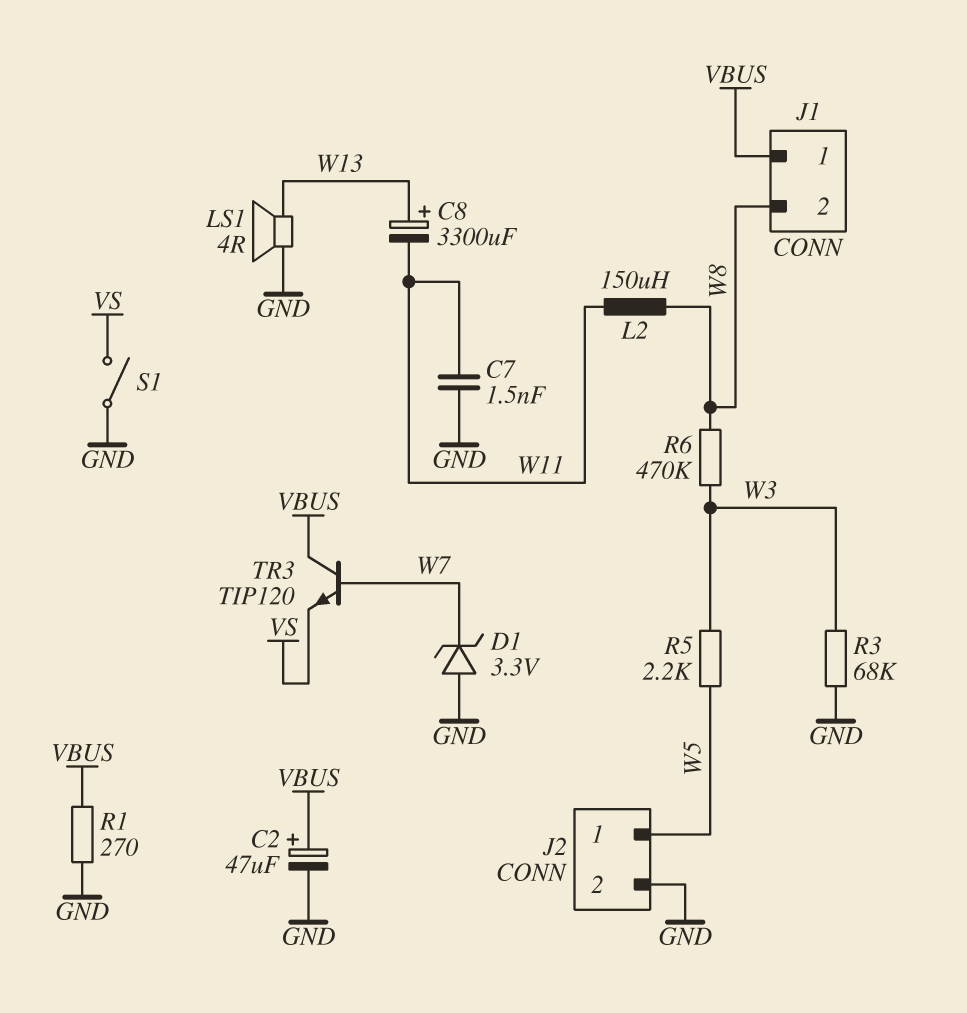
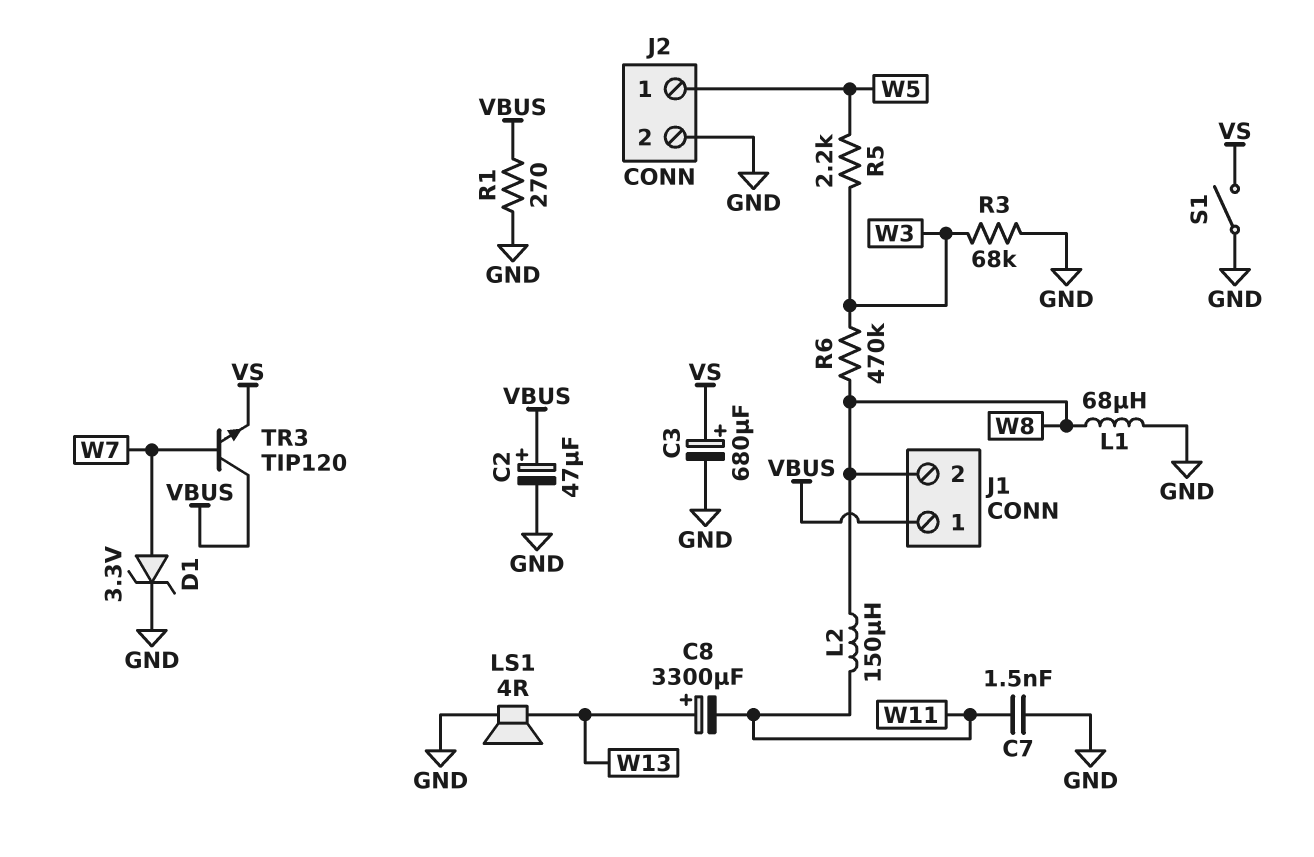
C3: none -> 680uF (plus VS, minus GND)
D1: zener 3.3V (A GND, K W7) -> zener 3.3V (A W7, K GND)
L1: none -> 68uH (GND, W8)

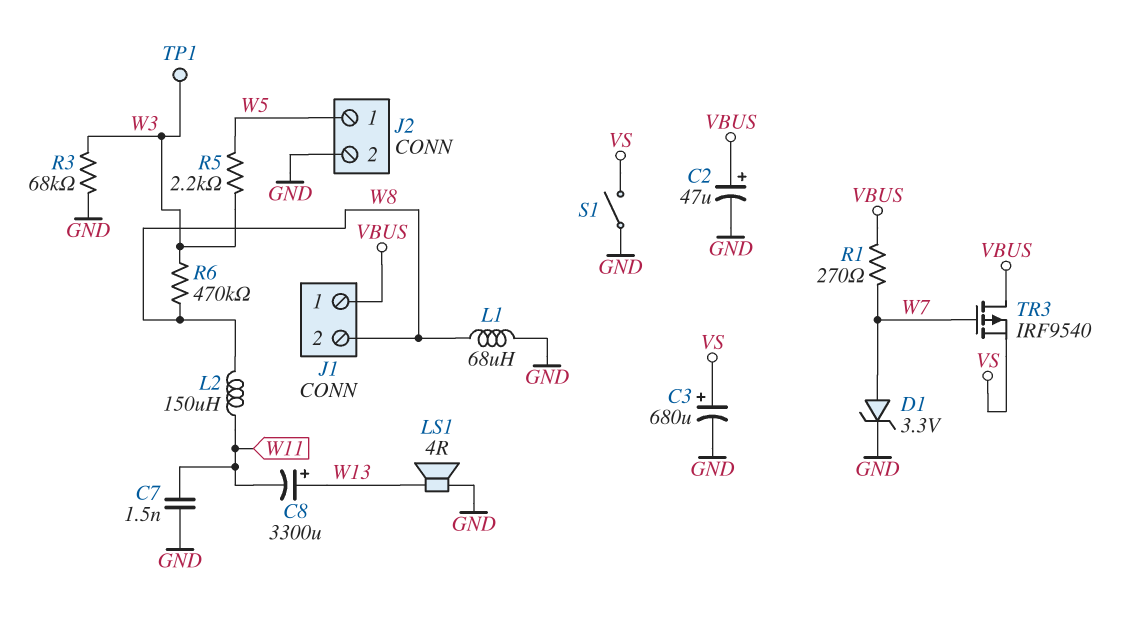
R1: 270 (GND, VBUS) -> 270 (VBUS, W7)
TP1: none -> test point (W3)
TR3: NPN TIP120 (B W7, C VBUS, E VS) -> PMOS IRF9540 (G W7, D VBUS, S VS)

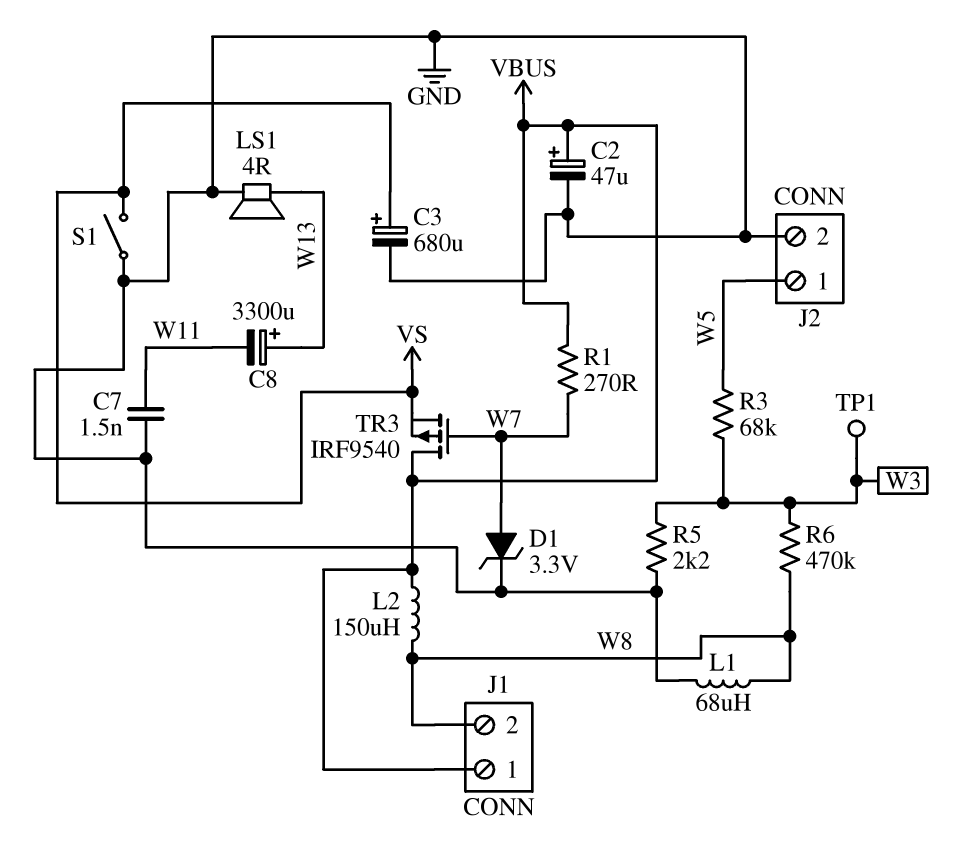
L2: 150uH (W8, W11) -> 150uH (VBUS, W8)
R3: 68k (GND, W3) -> 68k (W3, W5)
R5: 2.2k (W3, W5) -> 2.2k (GND, W3)

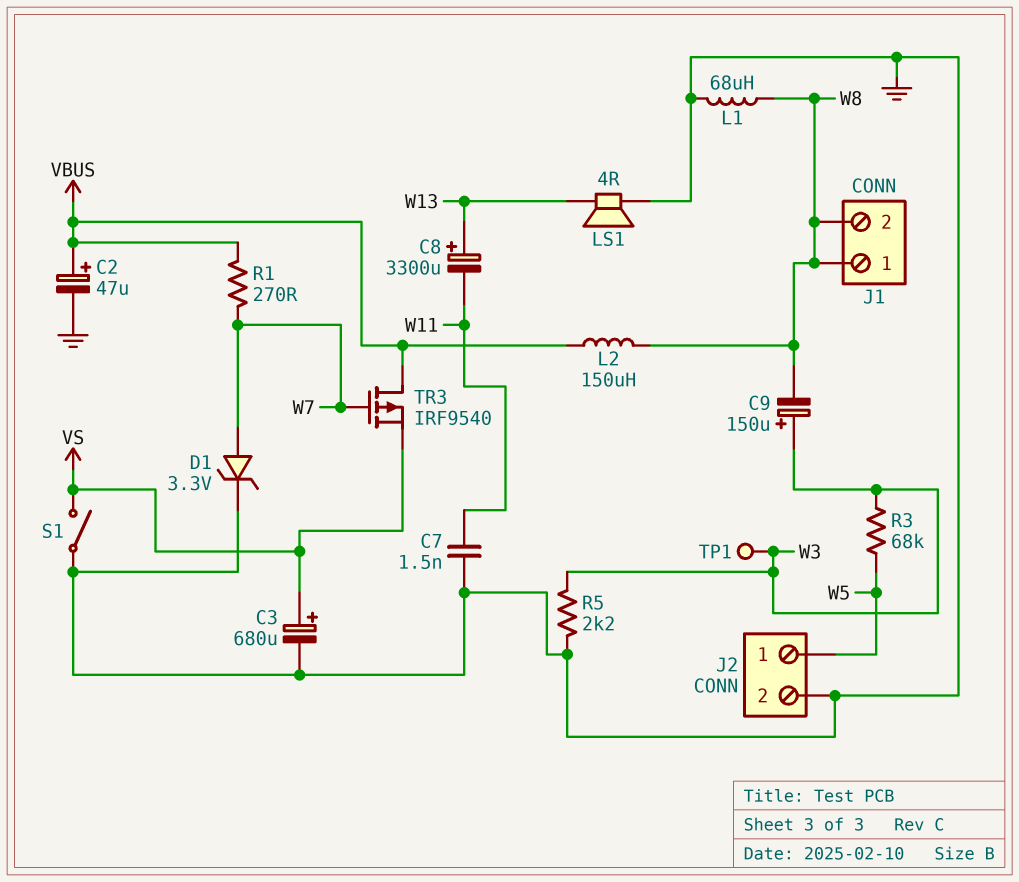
C9: none -> 150uF (plus W3, minus W8)
J1 pin 1: VBUS -> W8
R6: 470k (W3, W8) -> none

